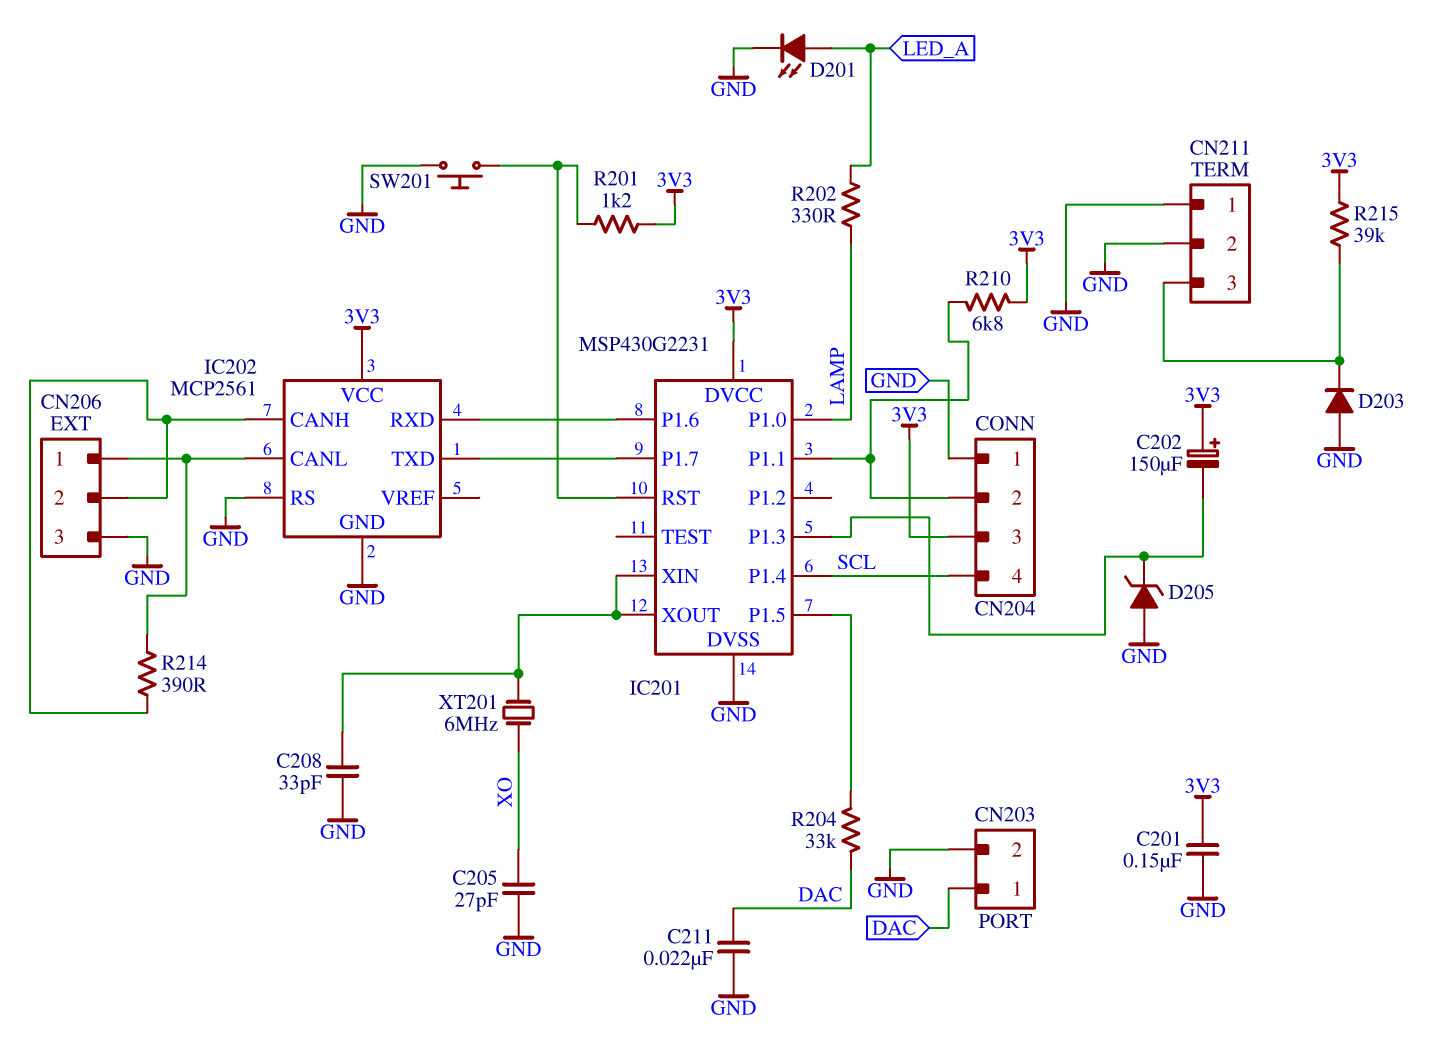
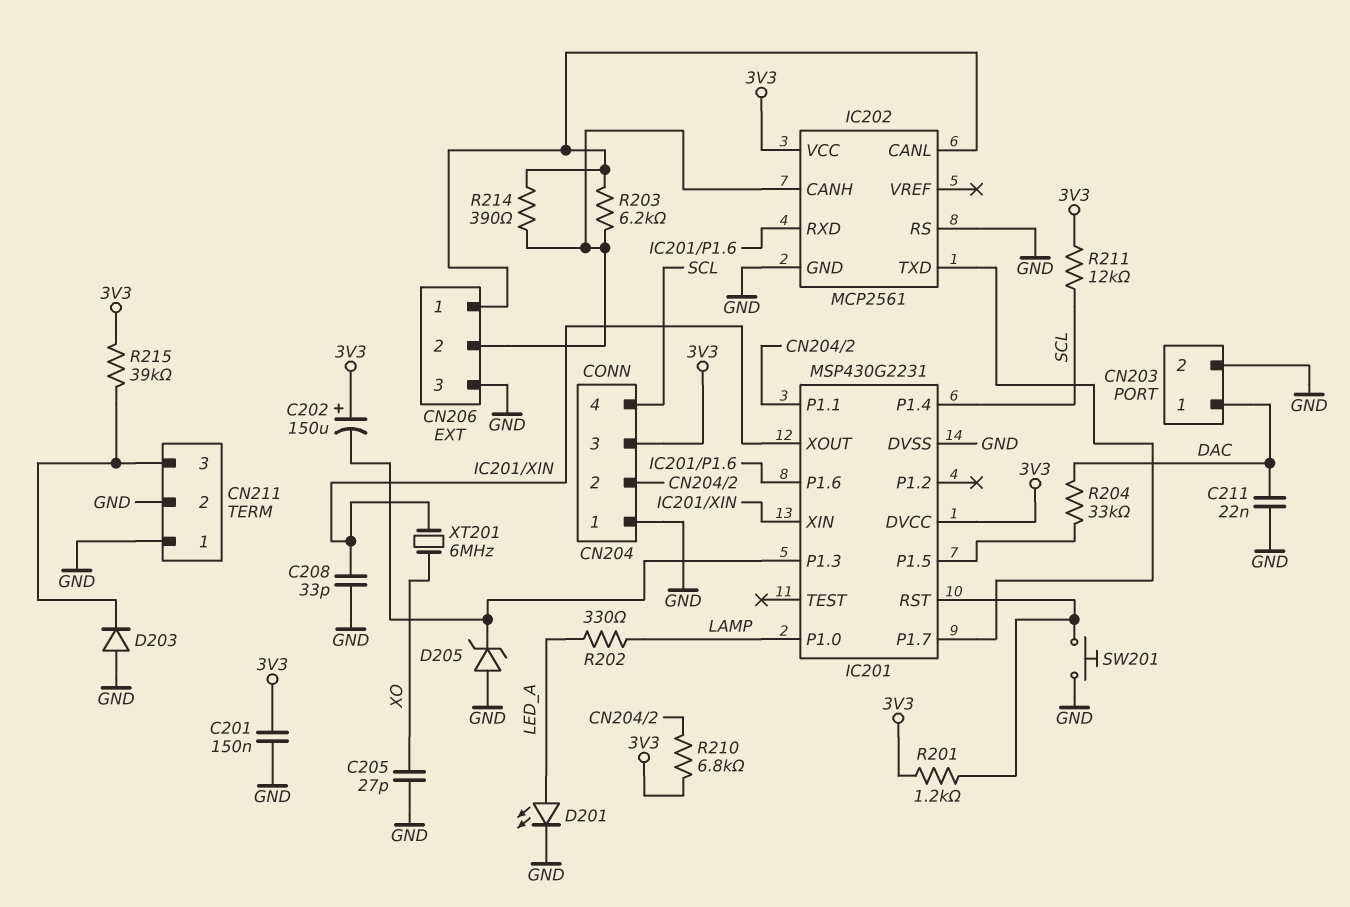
R203: none -> 6.2k (CN206/1, CN206/2)
R211: none -> 12k (3V3, SCL)

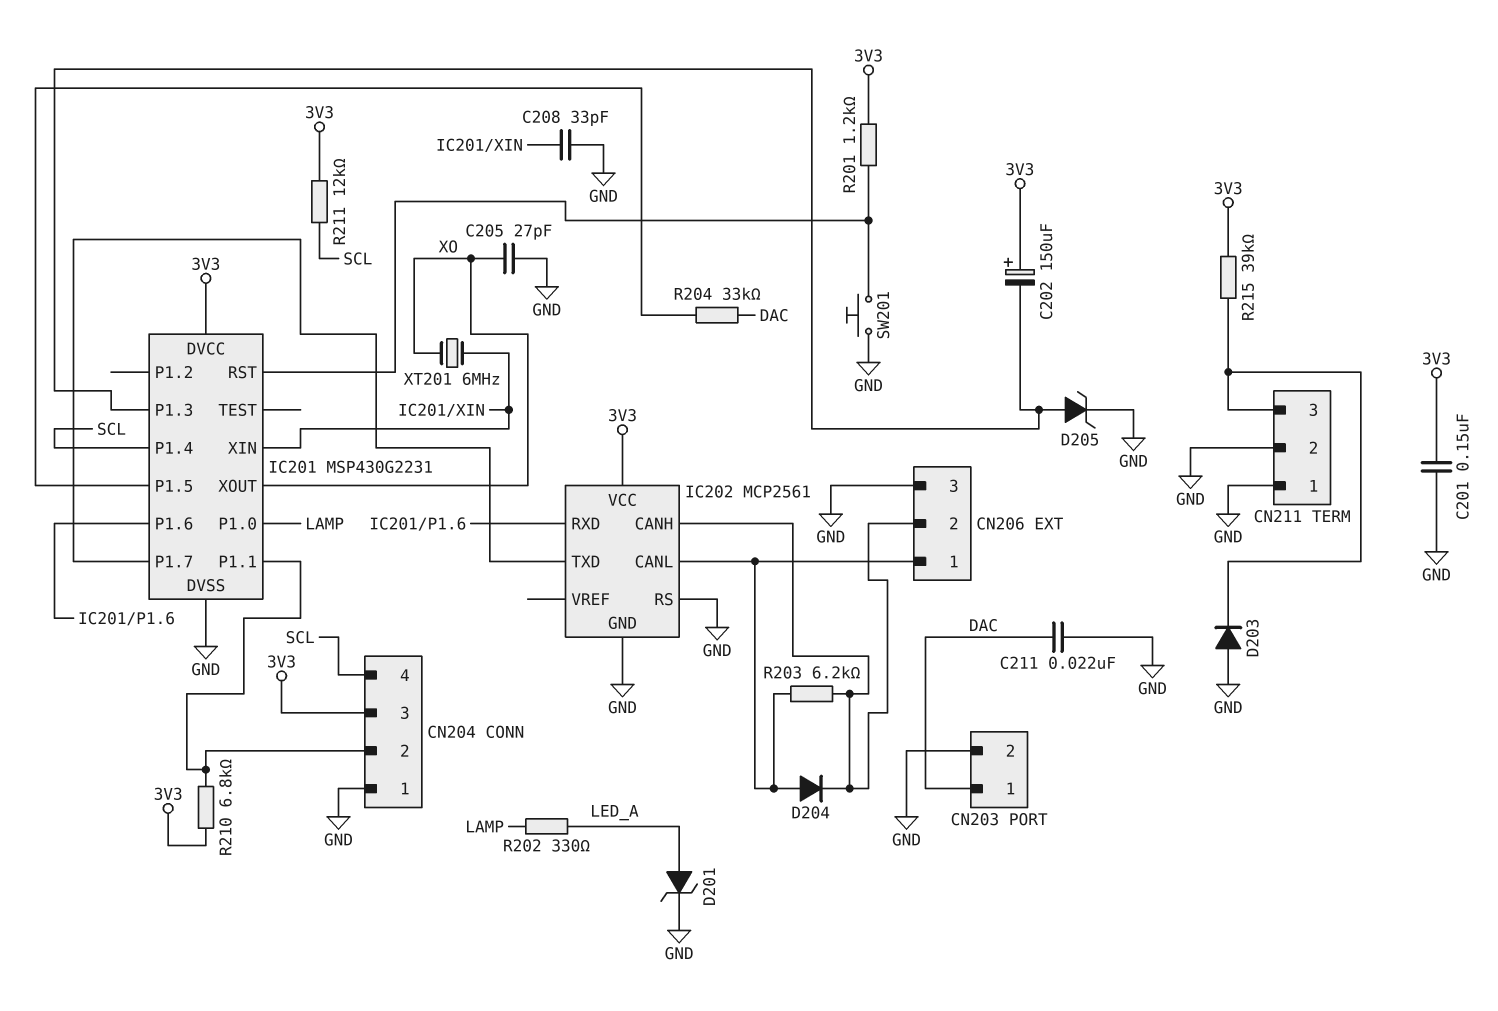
D201: LED (A LED_A, K GND) -> zener (A LED_A, K GND)
D204: none -> diode (A CN206/1, K CN206/2)
D205: zener (A GND, K IC201/P1.3) -> zener (A IC201/P1.3, K GND)
IC201 pin XOUT: IC201/XIN -> XO
R214: 390 (CN206/1, CN206/2) -> none

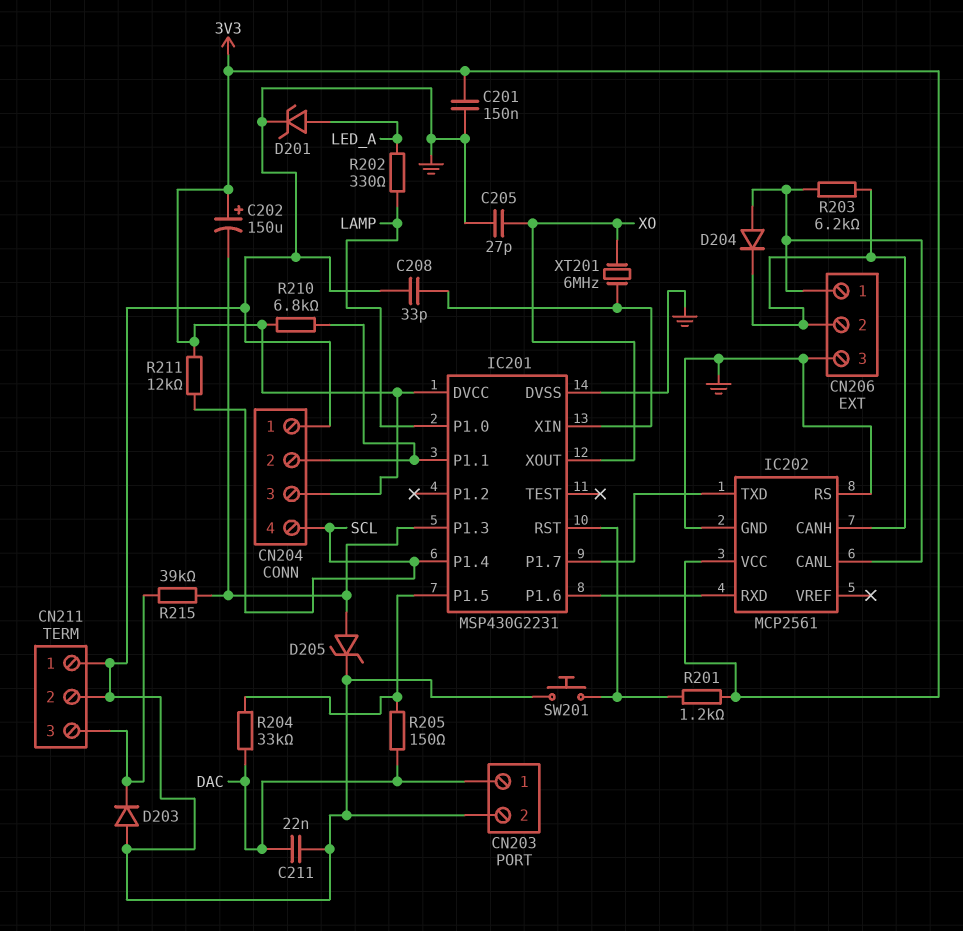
R205: none -> 150 (DAC, IC201/P1.5)
R215: 39k (3V3, CN211/3) -> 39k (CN211/3, IC201/P1.3)

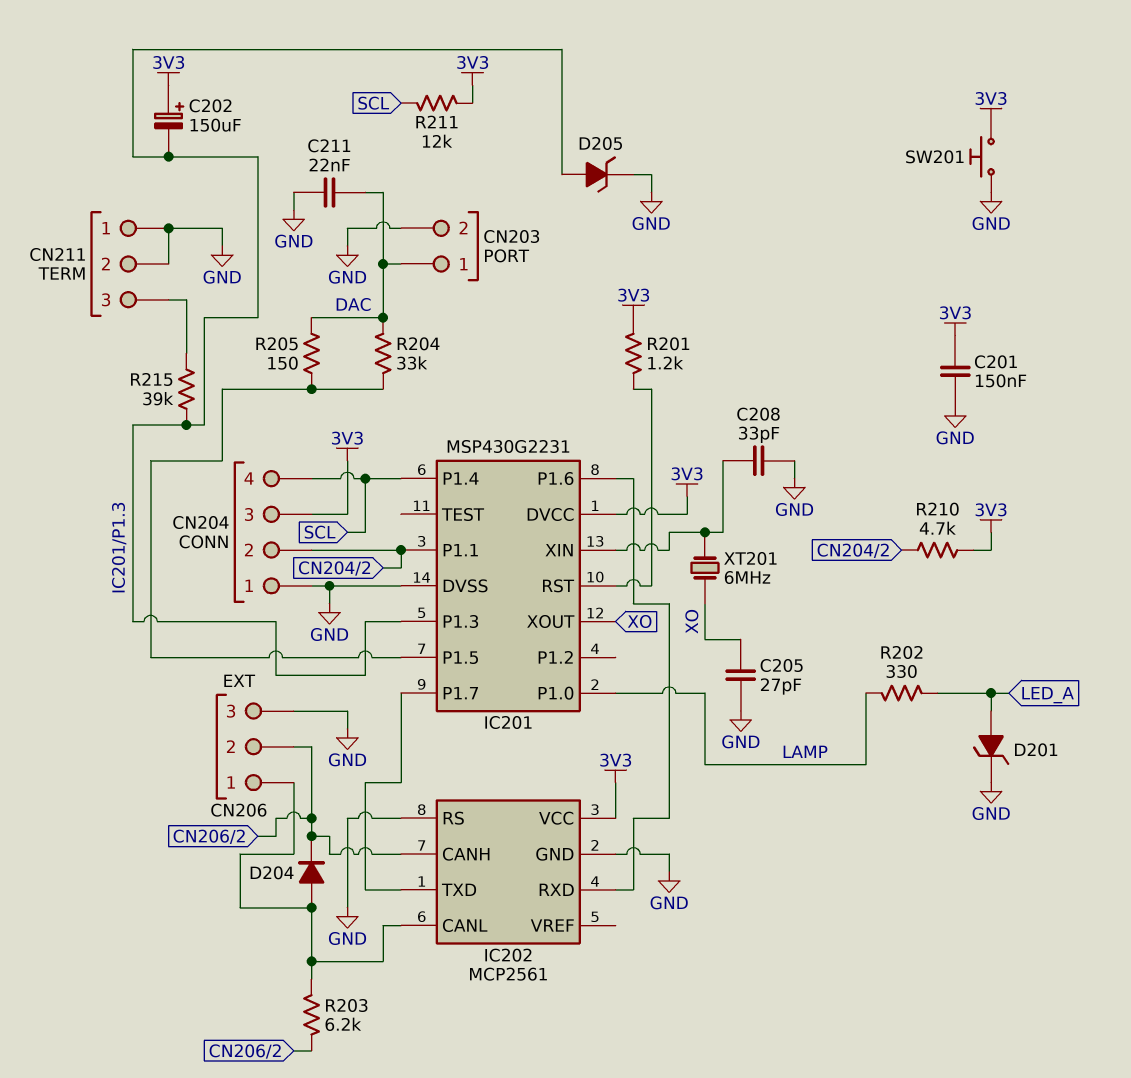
D203: diode (A GND, K CN211/3) -> none
R210: 6.8k (3V3, CN204/2) -> 4.7k (3V3, CN204/2)
SW201: button (GND, IC201/RST) -> button (3V3, GND)

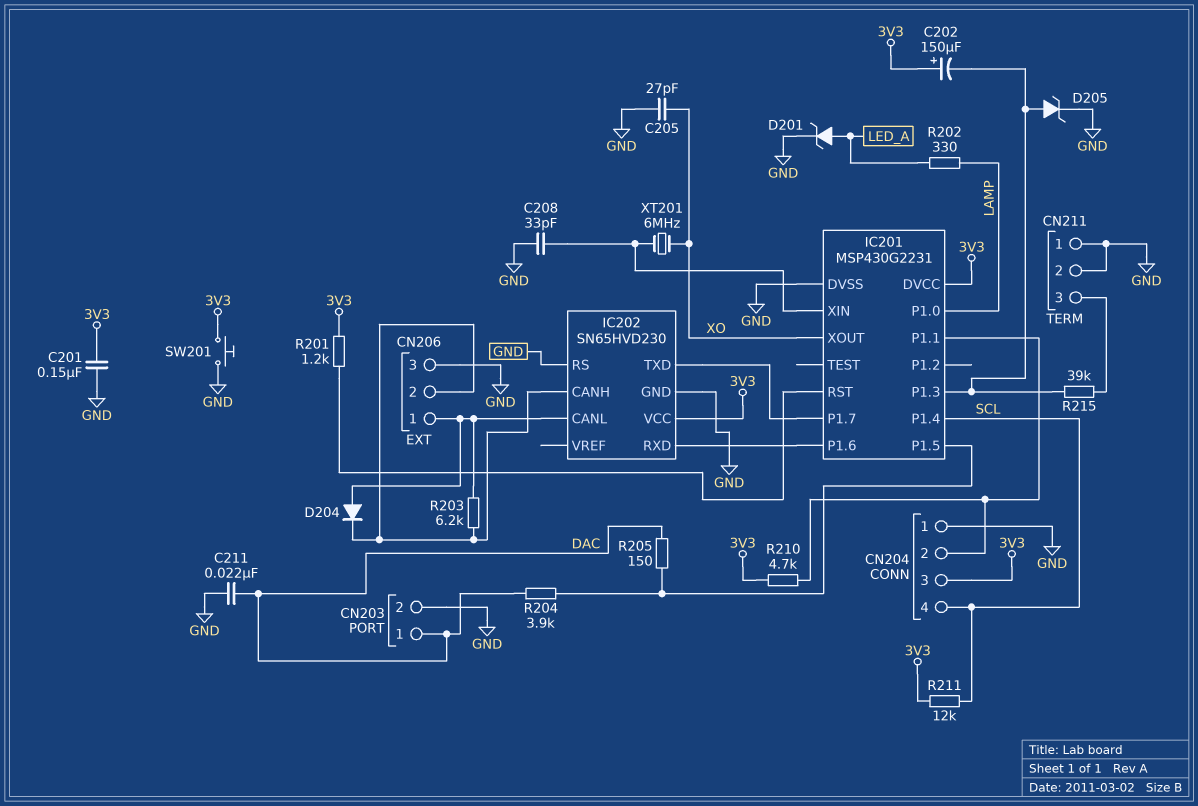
IC202: MCP2561 -> SN65HVD230
R204: 33k (DAC, IC201/P1.5) -> 3.9k (DAC, IC201/P1.5)

